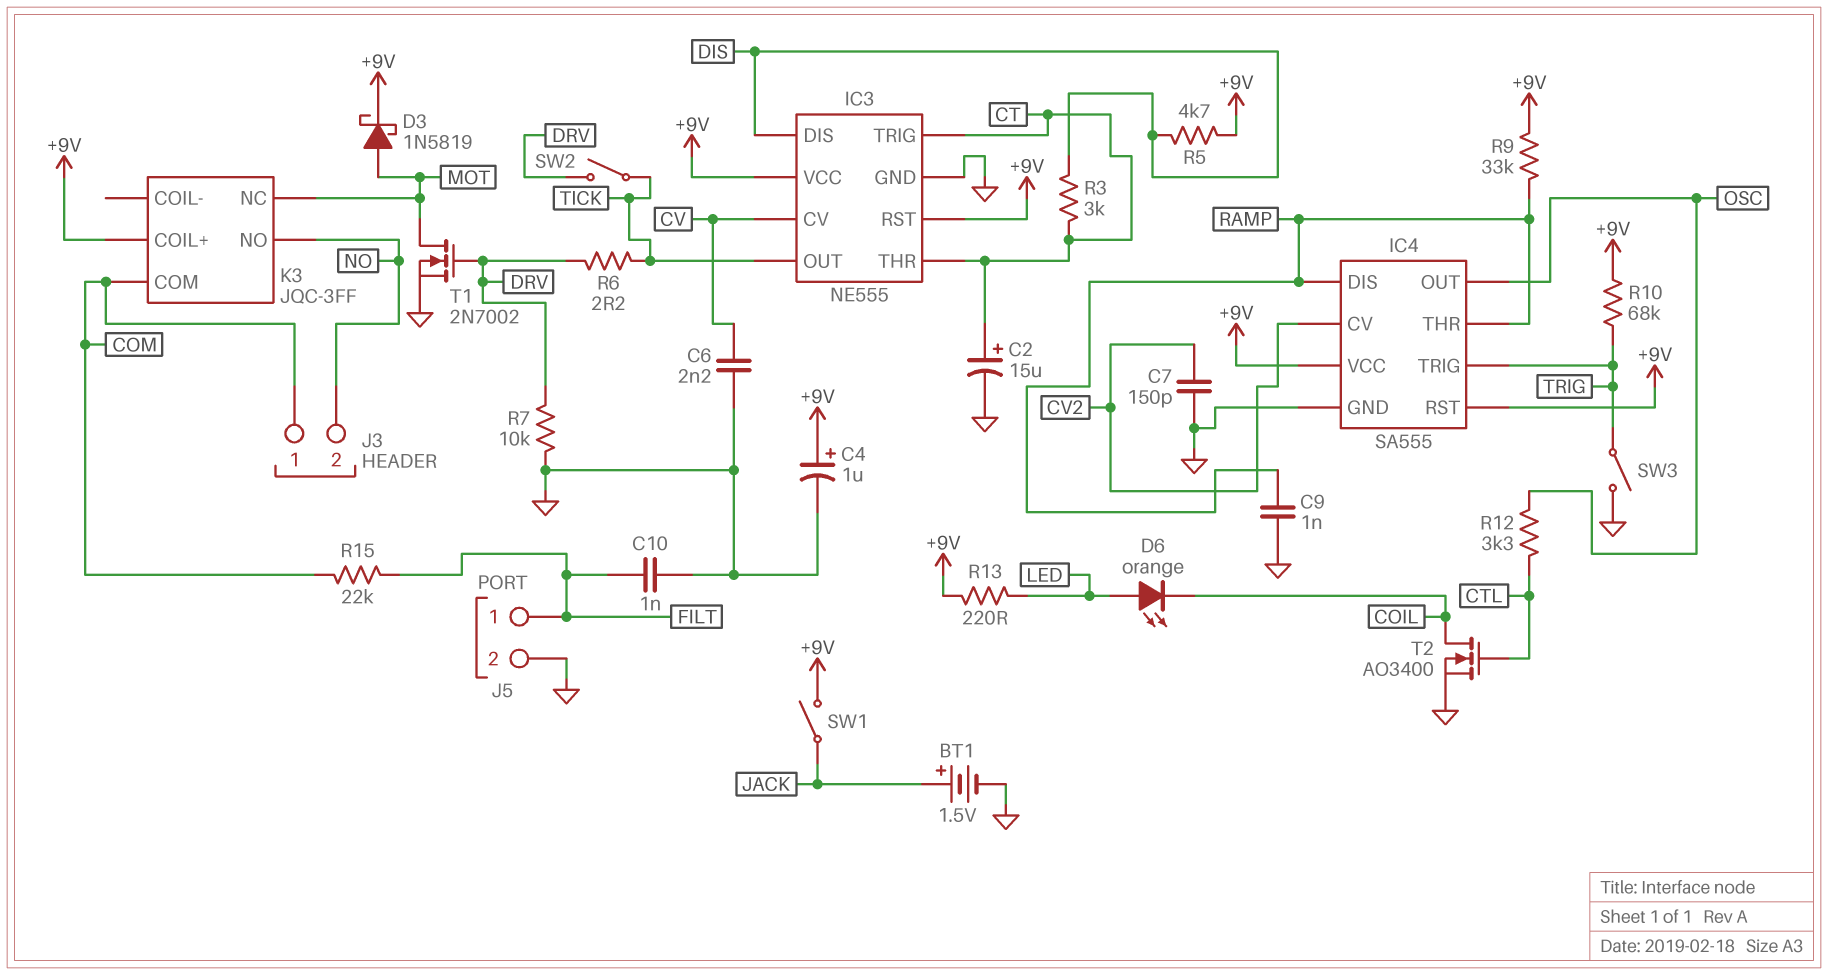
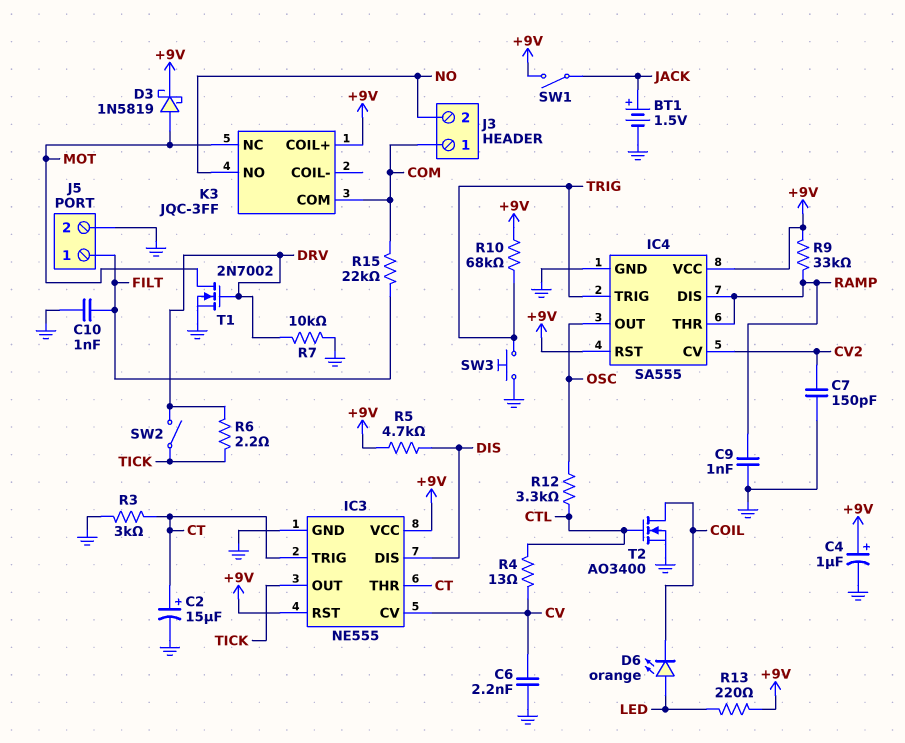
R3: 3k (CT, DIS) -> 3k (CT, GND)
R4: none -> 13 (CTL, CV)
SW3: switch (GND, TRIG) -> button (GND, TRIG)

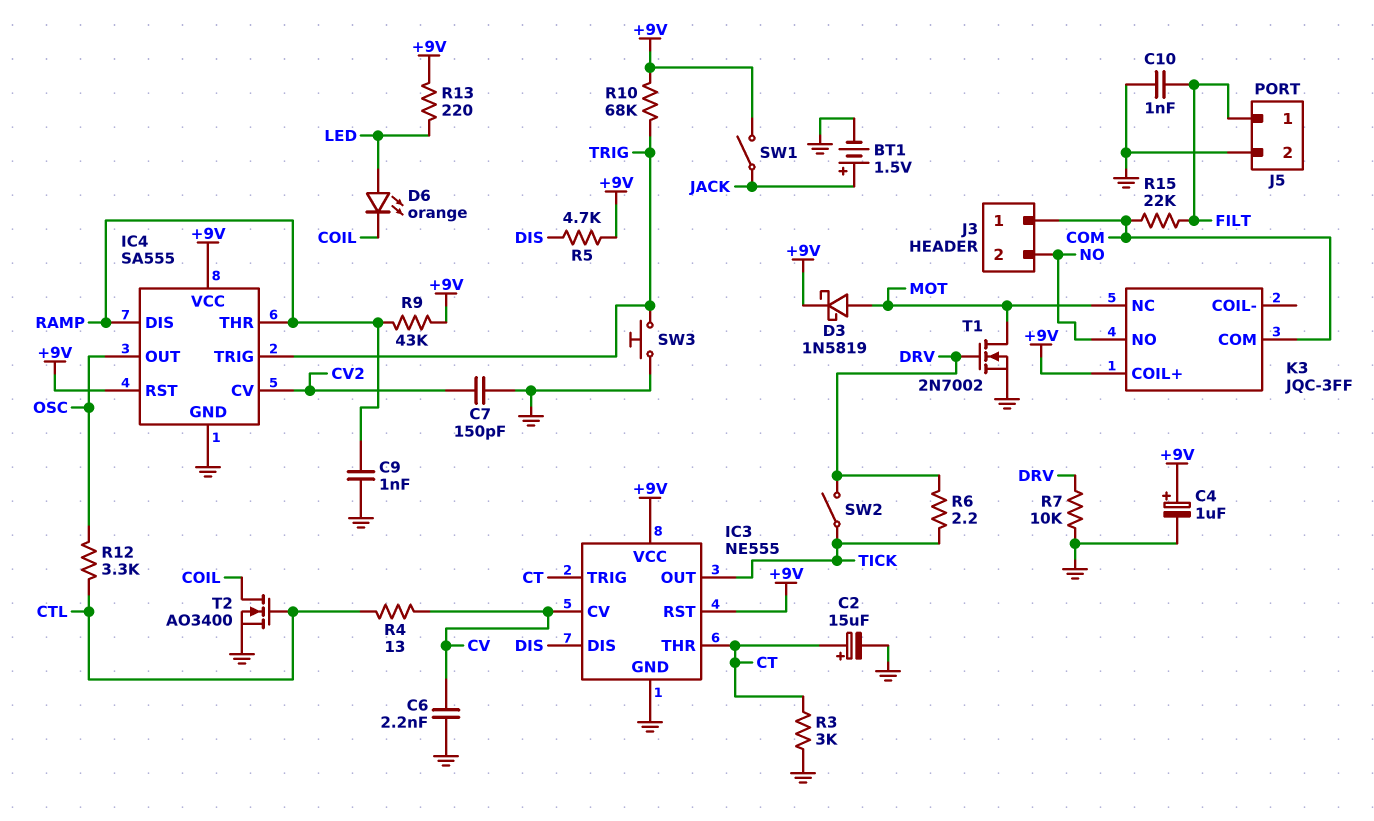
R9: 33k (+9V, RAMP) -> 43k (+9V, RAMP)

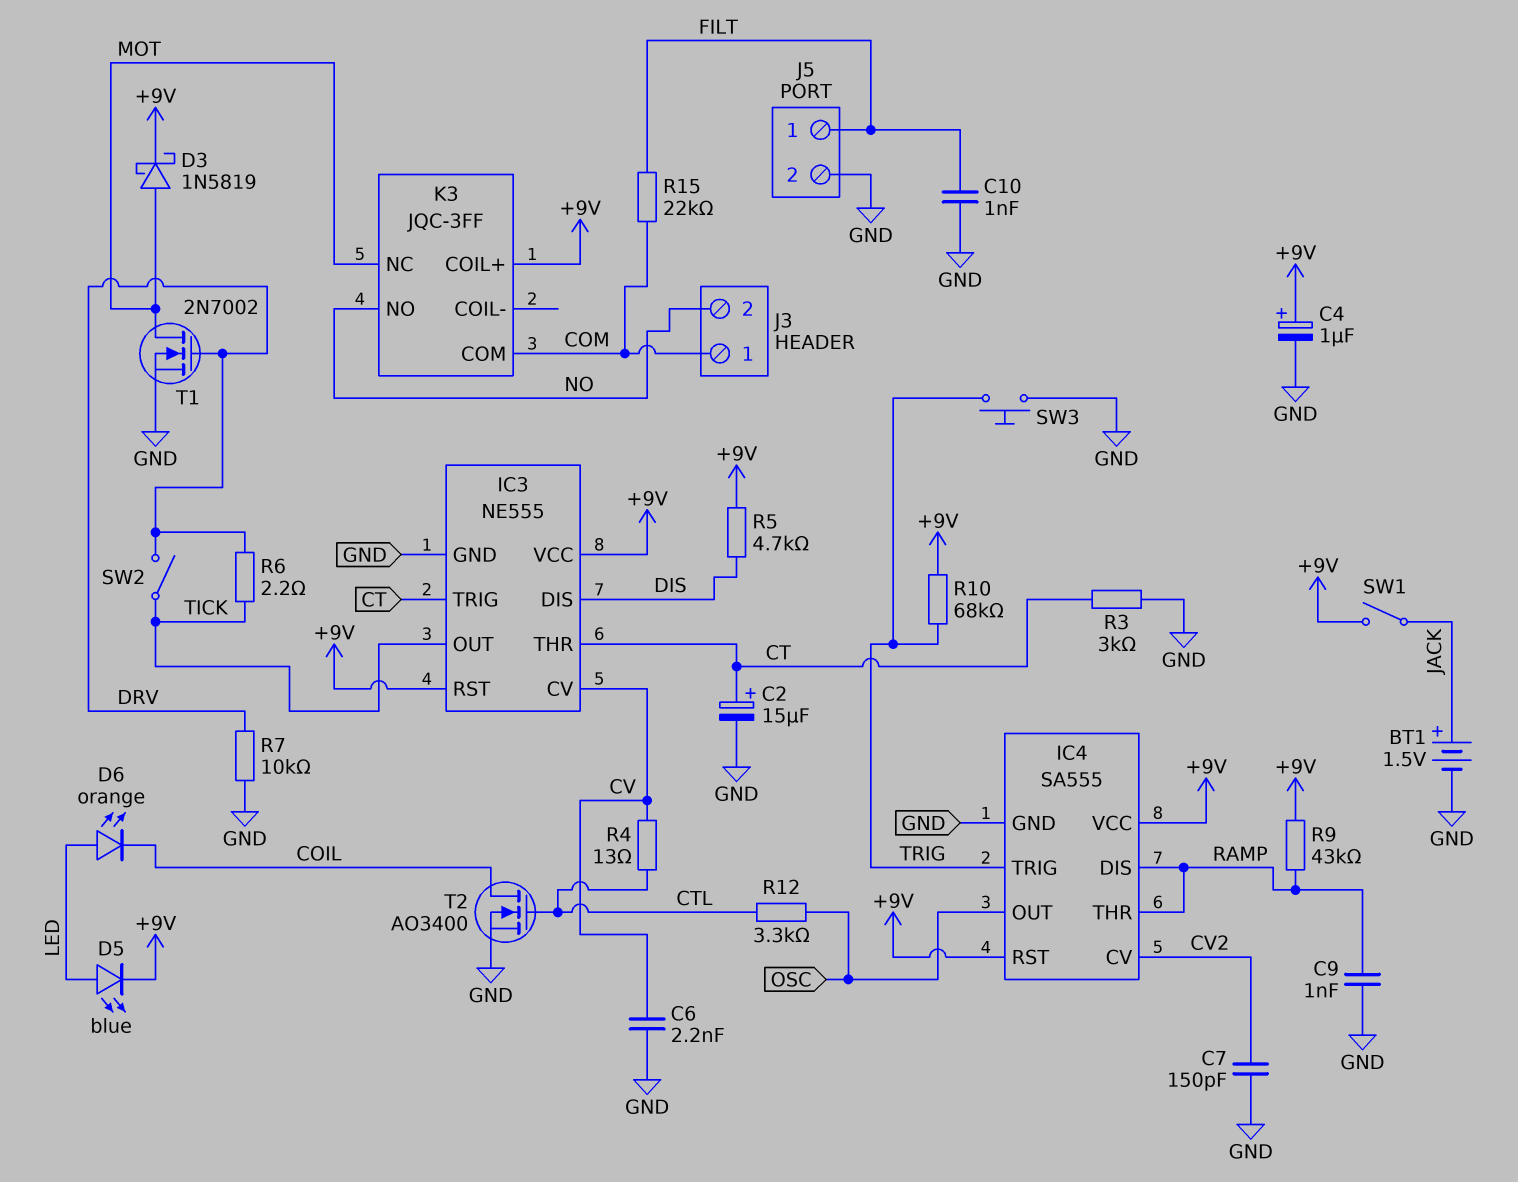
D5: none -> LED blue (A LED, K +9V)
R13: 220 (+9V, LED) -> none

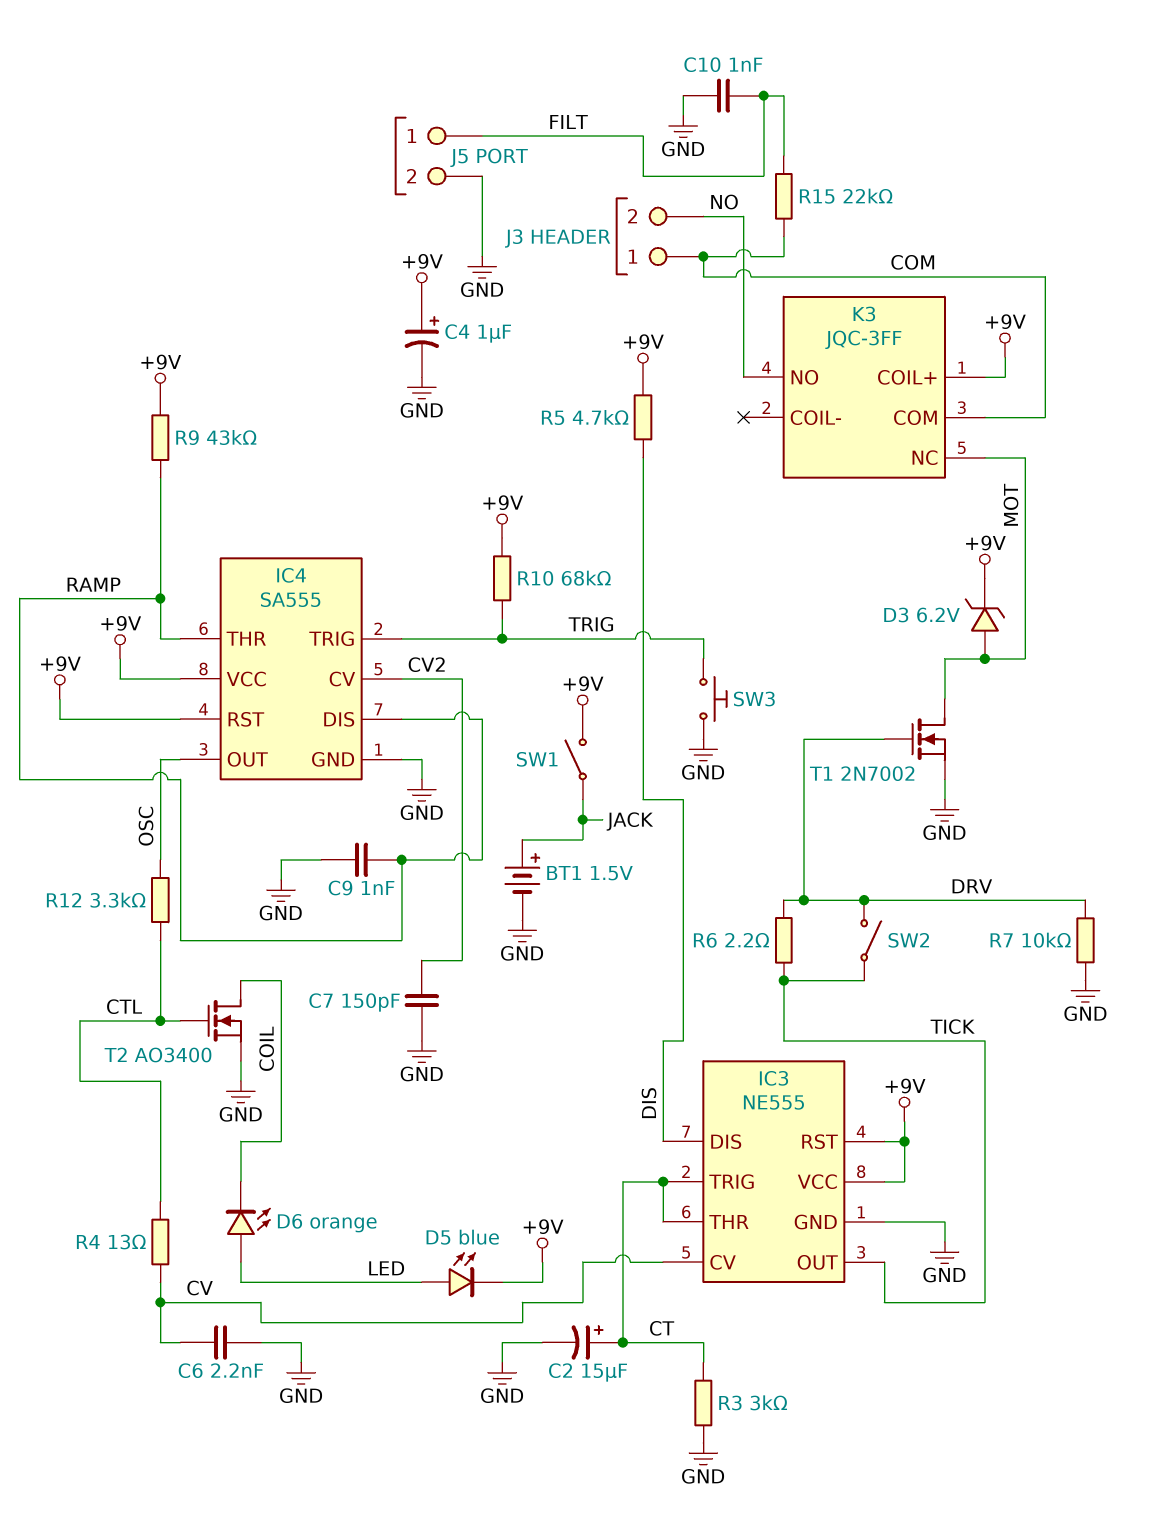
D3: schottky 1N5819 (A MOT, K +9V) -> zener 6.2V (A MOT, K +9V)

